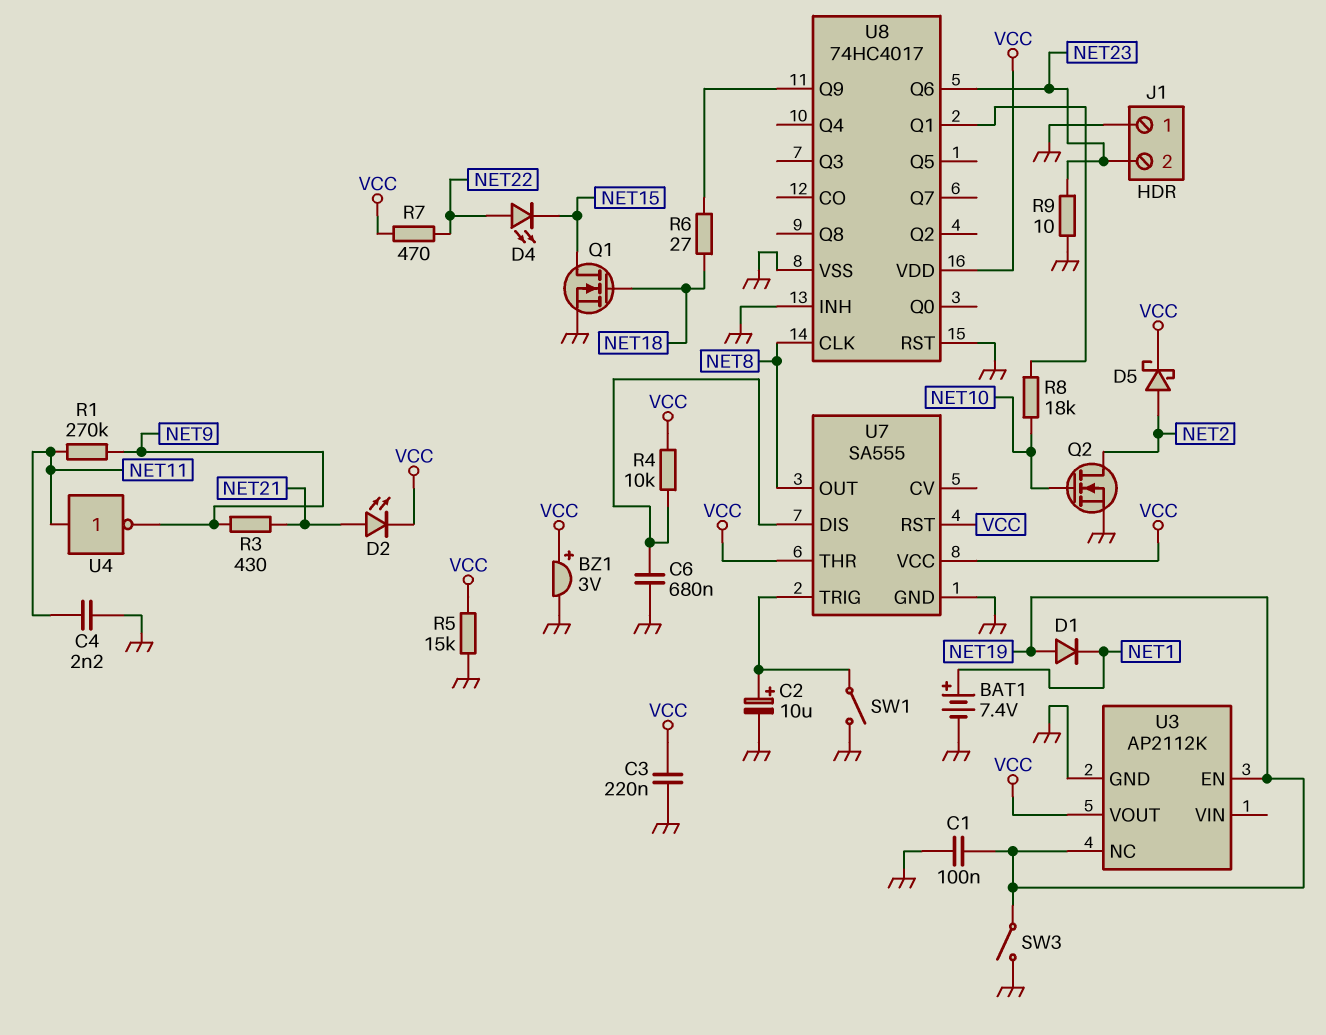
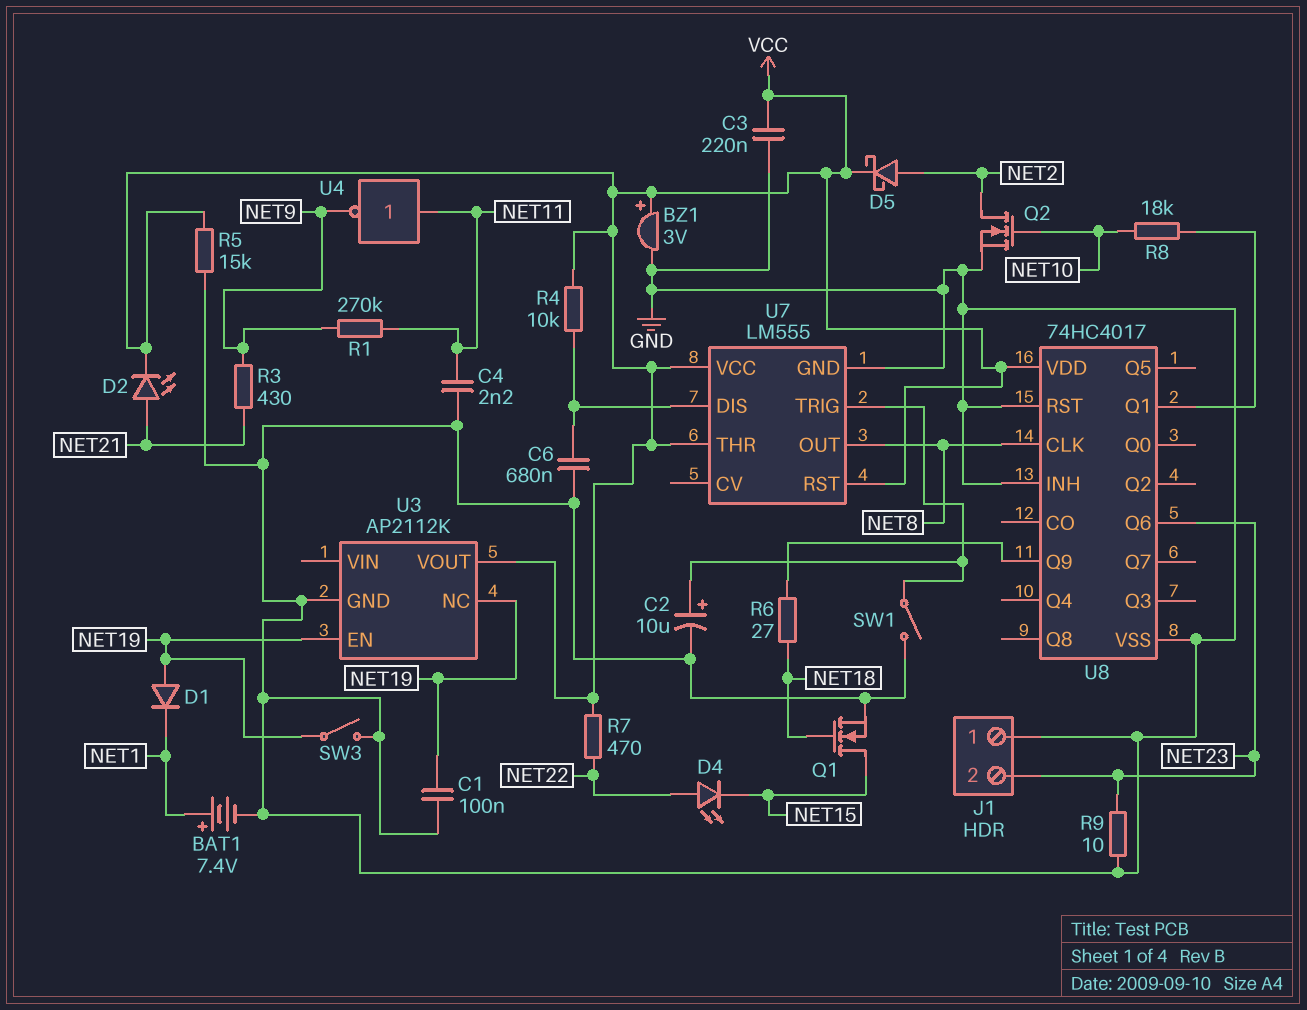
U7: SA555 -> LM555

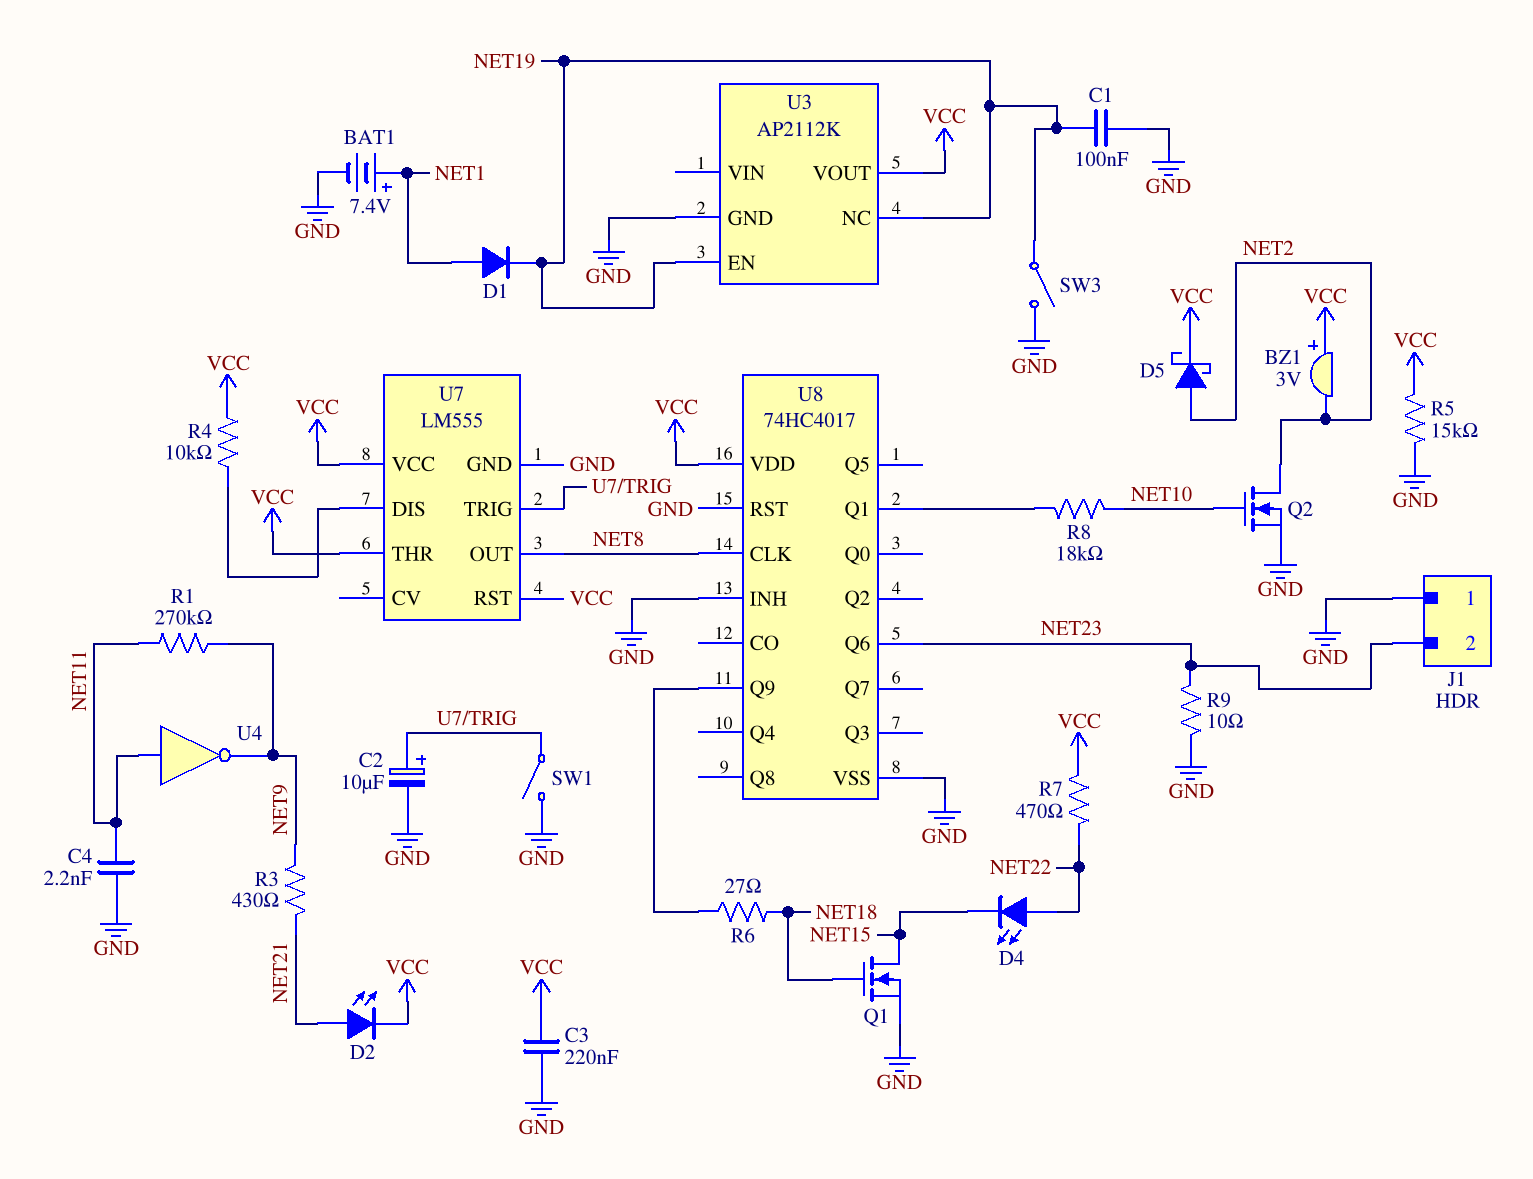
BZ1: buzzer 3V (plus VCC, minus GND) -> buzzer 3V (plus VCC, minus NET2)
C6: 680nF (GND, U7/DIS) -> none
D1: diode (A NET19, K NET1) -> diode (A NET1, K NET19)

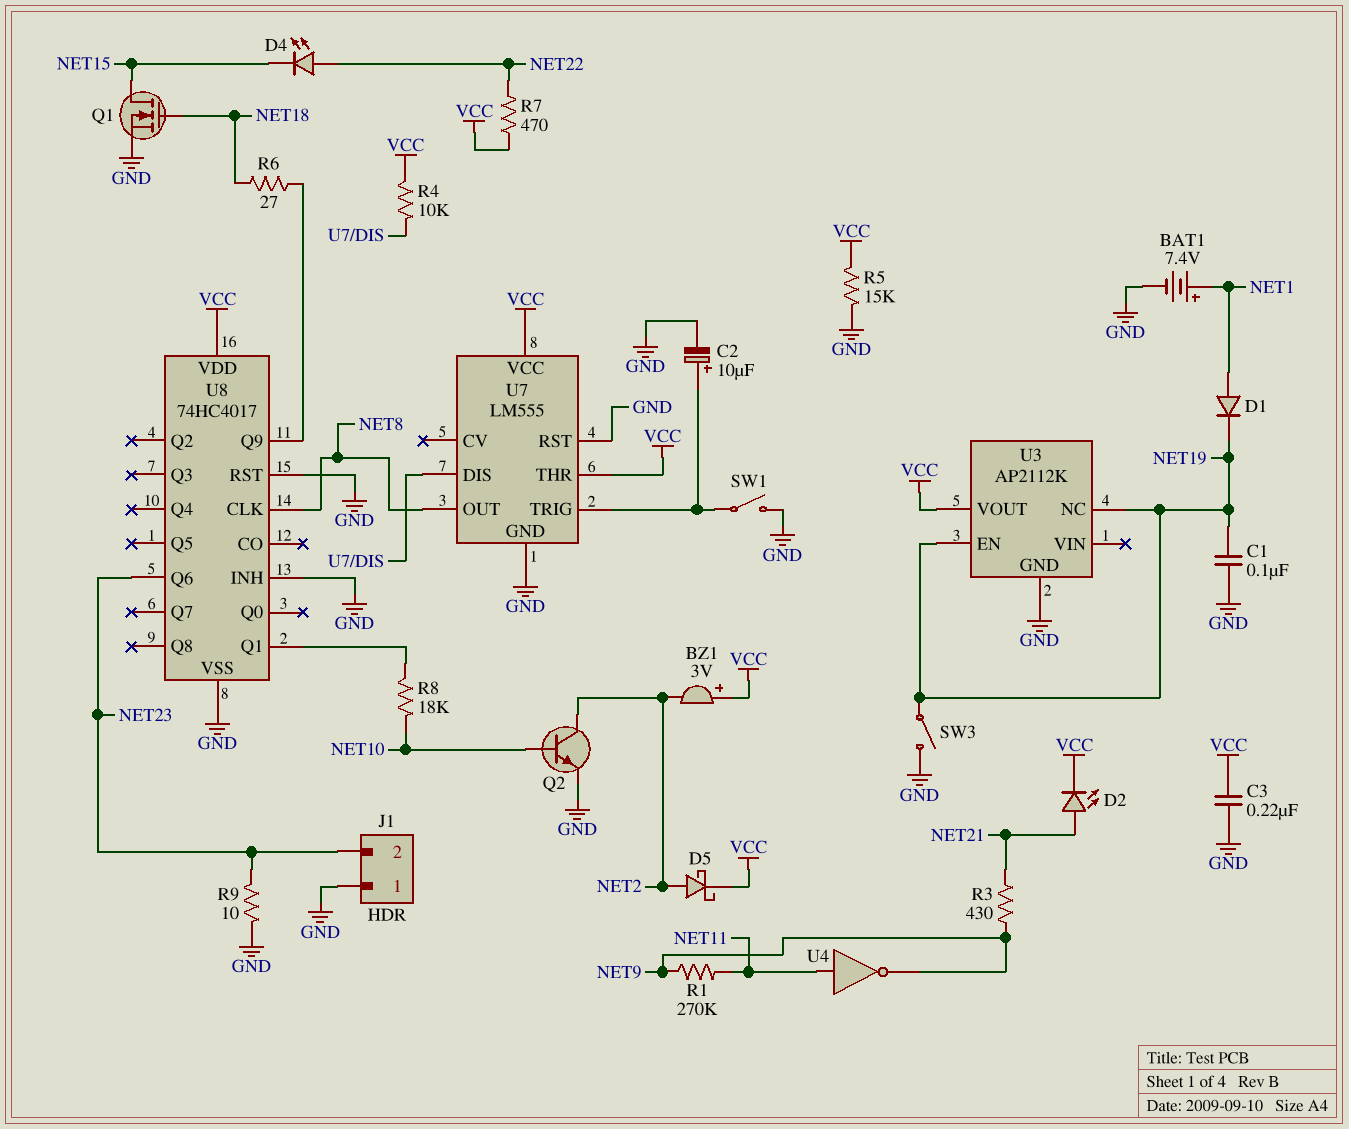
C4: 2.2nF (GND, NET11) -> none
Q2: NMOS (G NET10, D NET2, S GND) -> NPN (B NET10, C NET2, E GND)
U7 pin RST: VCC -> GND

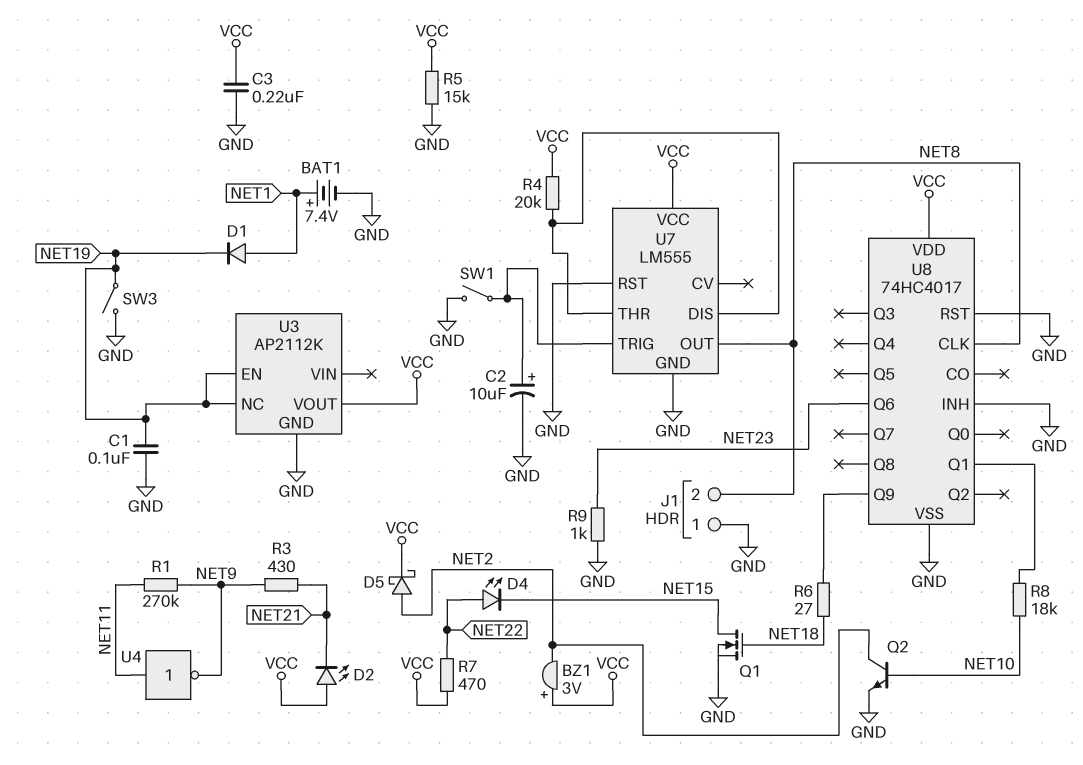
D2: LED (A NET21, K VCC) -> LED (A VCC, K NET21)
J1 pin 2: NET23 -> NET8
R4: 10k (U7/DIS, VCC) -> 20k (U7/DIS, VCC)
R9: 10 (GND, NET23) -> 1k (GND, NET23)
U7 pin THR: VCC -> U7/DIS

